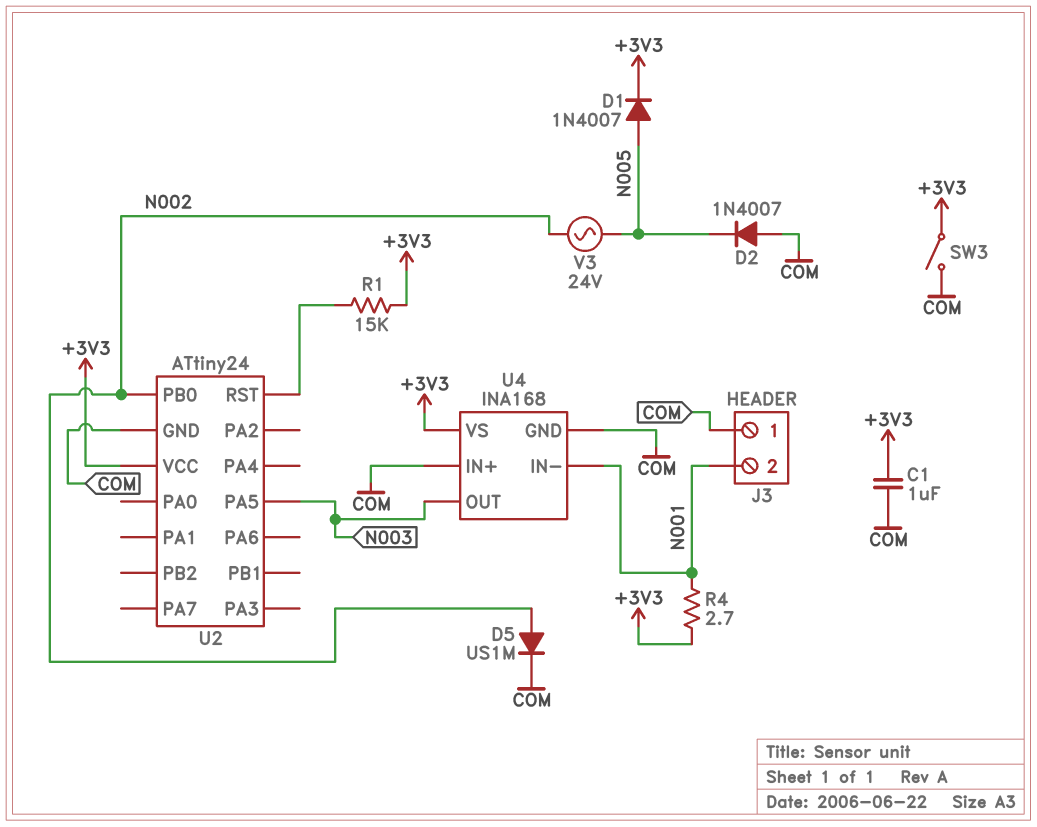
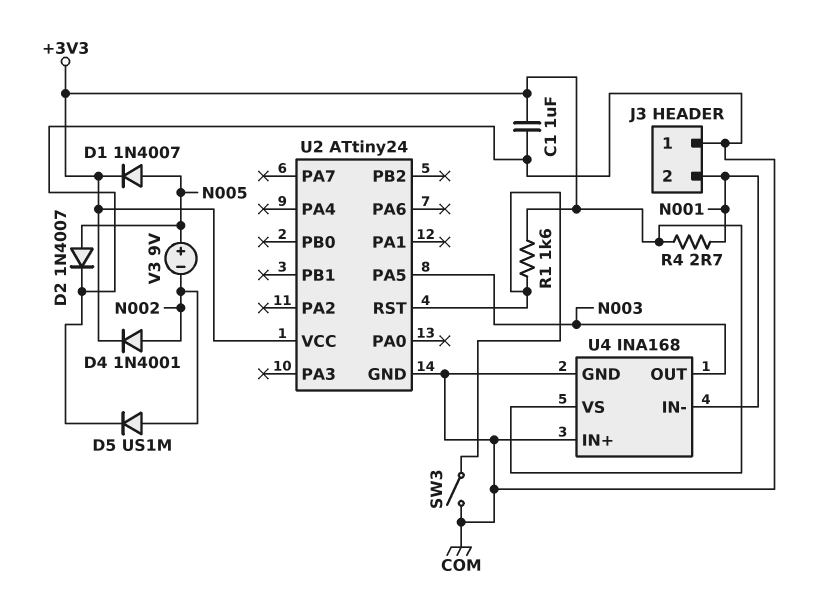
D2: diode 1N4007 (A COM, K N005) -> diode 1N4007 (A N005, K COM)
D4: none -> diode 1N4001 (A N002, K +3V3)
R1: 15k (+3V3, U2/RST) -> 1.6k (+3V3, U2/RST)
SW3: switch (+3V3, COM) -> switch (COM, U2/RST)
U2 pin PB0: N002 -> none
V3: AC 24V (N002, N005) -> 9V (plus N005, minus N002)

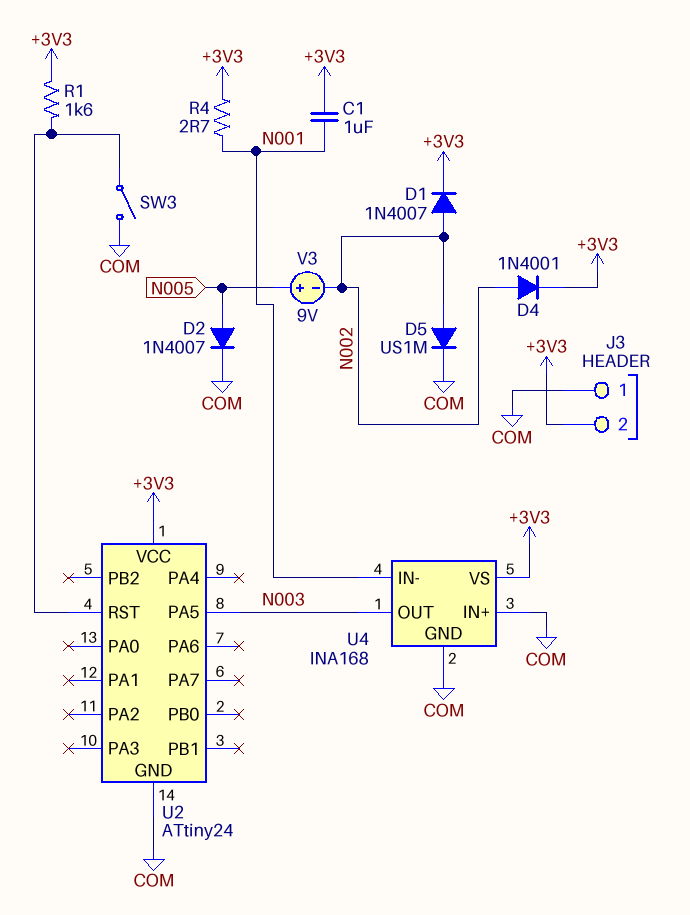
C1: 1uF (+3V3, COM) -> 1uF (+3V3, N001)
D1: diode 1N4007 (A N005, K +3V3) -> diode 1N4007 (A N002, K +3V3)
J3 pin 2: N001 -> +3V3

